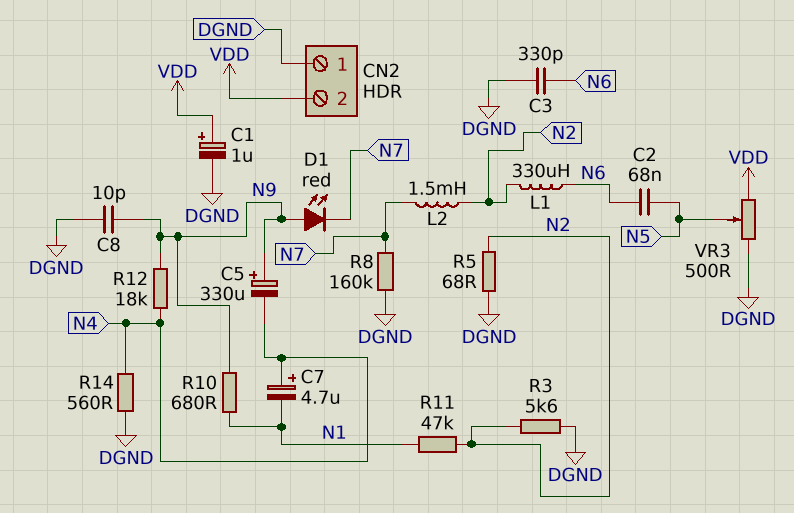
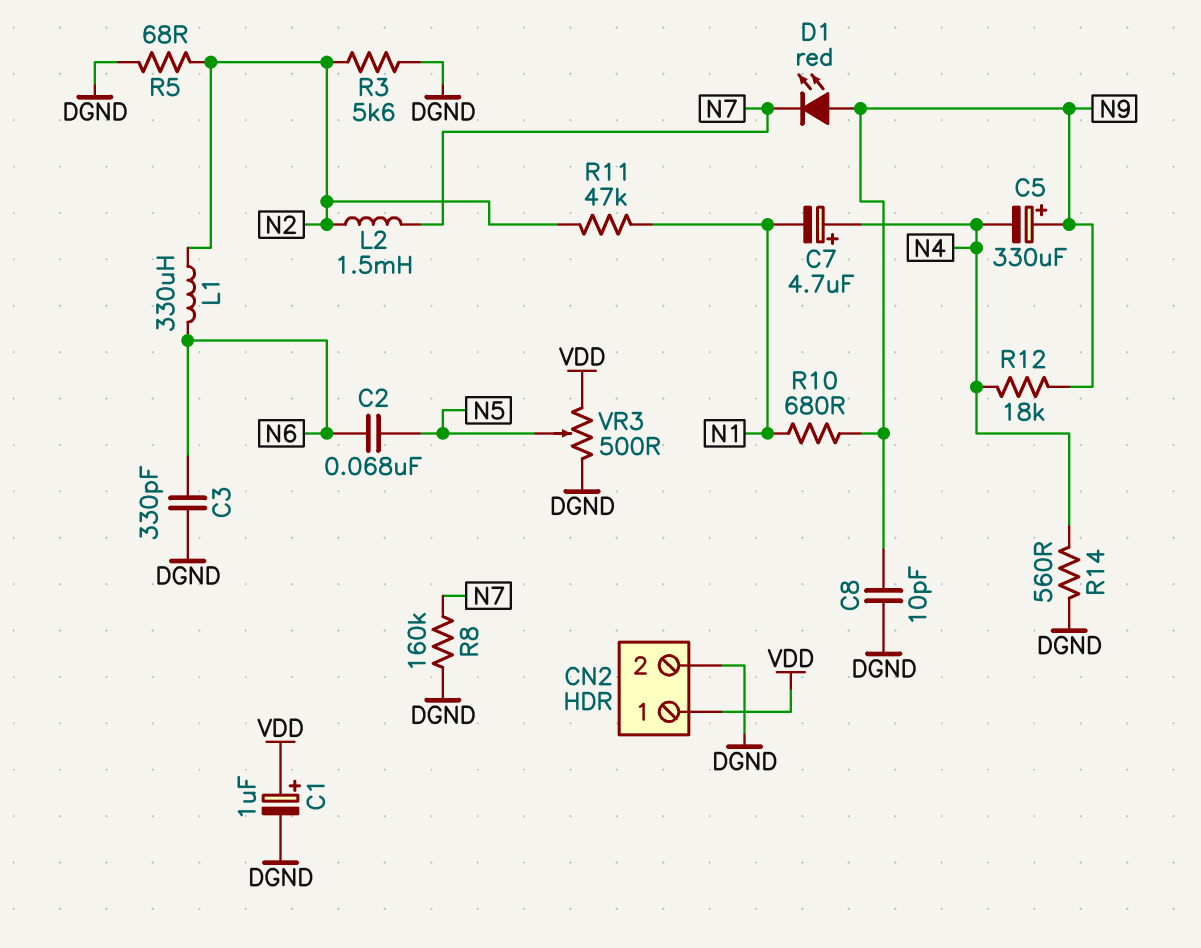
CN2 pin 1: DGND -> VDD
CN2 pin 2: VDD -> DGND

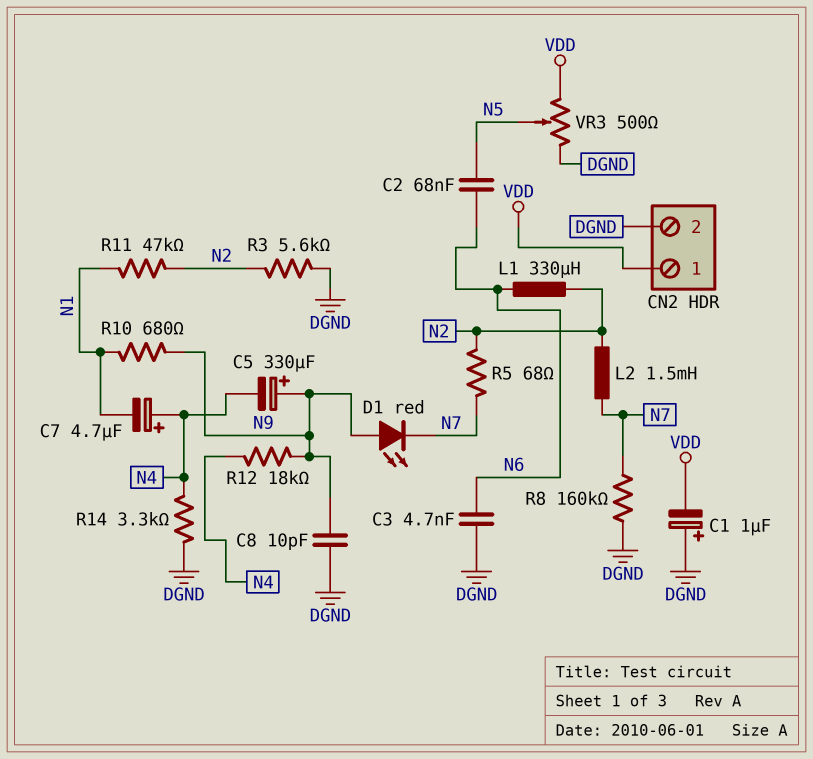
C1: 1uF (plus VDD, minus DGND) -> 1uF (plus DGND, minus VDD)
C3: 330pF (DGND, N6) -> 4.7nF (DGND, N6)
R5: 68 (DGND, N2) -> 68 (N2, N7)
R14: 560 (DGND, N4) -> 3.3k (DGND, N4)

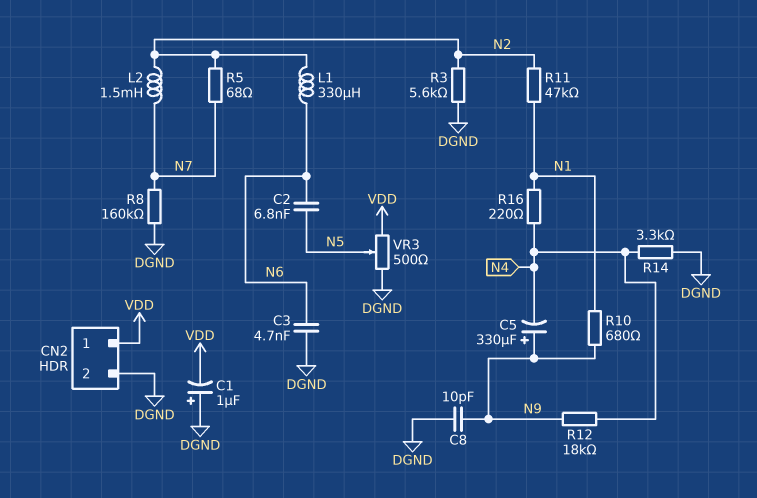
C2: 68nF (N5, N6) -> 6.8nF (N5, N6)
C7: 4.7uF (plus N4, minus N1) -> none
D1: LED red (A N9, K N7) -> none
R16: none -> 220 (N1, N4)

